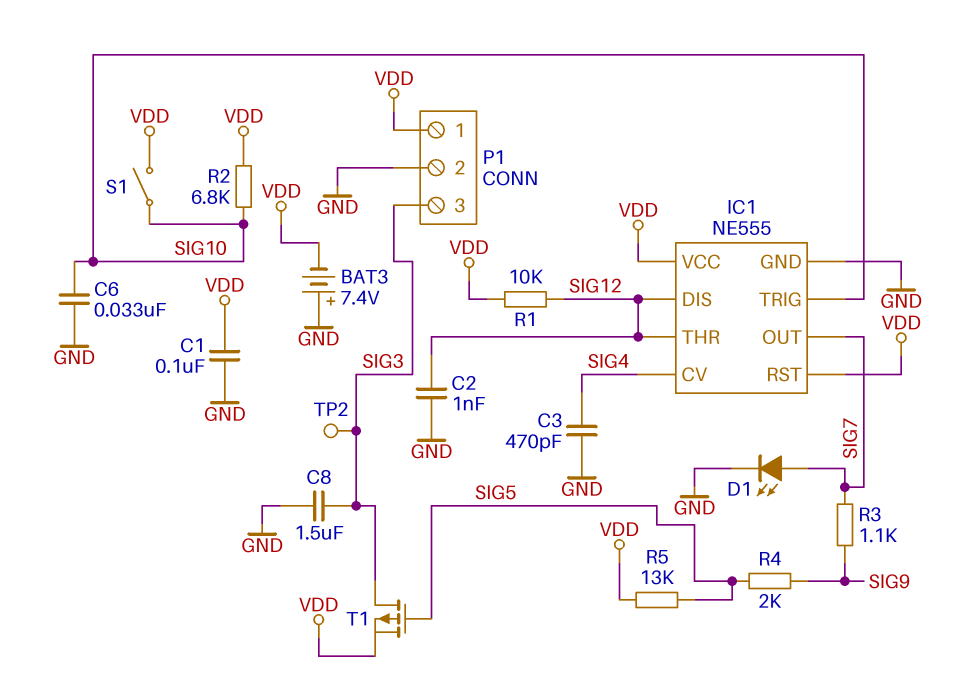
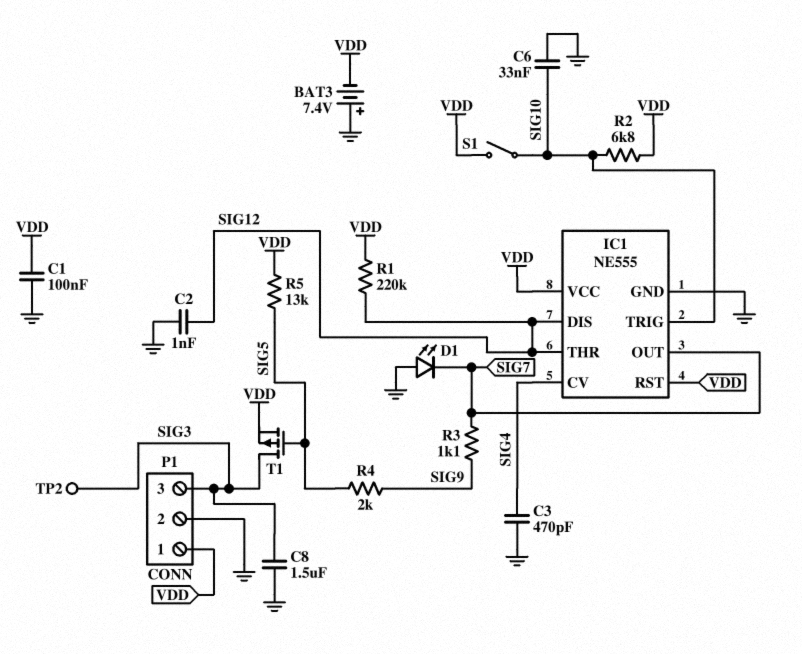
D1: LED (A SIG7, K GND) -> LED (A GND, K SIG7)
R1: 10k (SIG12, VDD) -> 220k (SIG12, VDD)

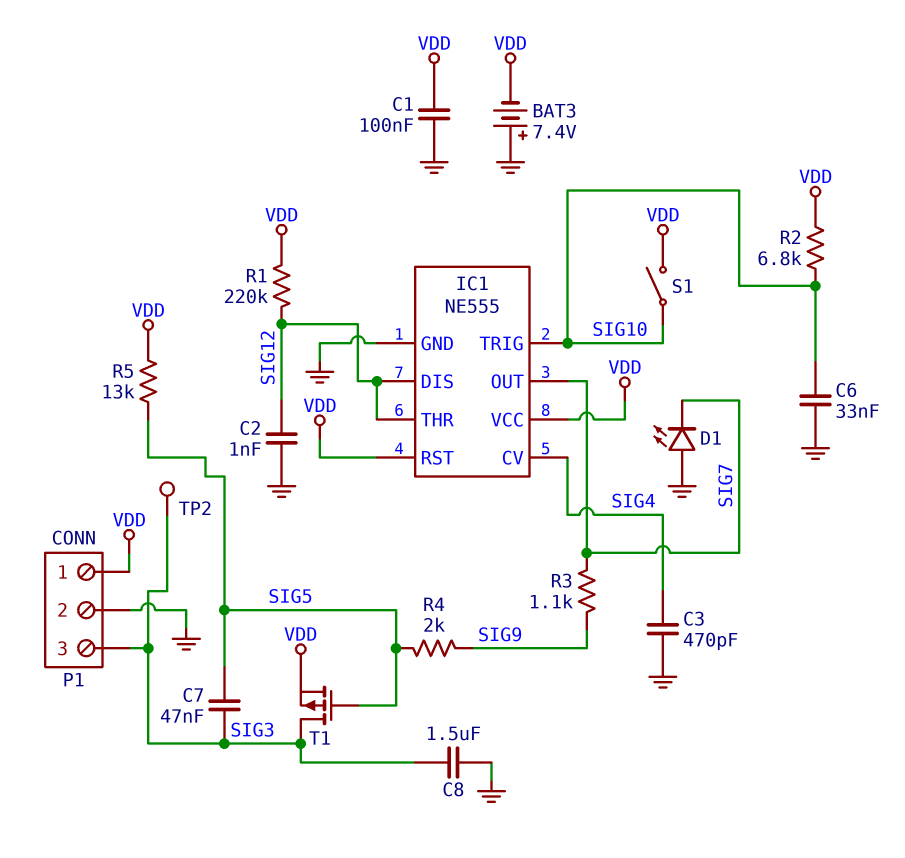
C7: none -> 47nF (SIG3, SIG5)

